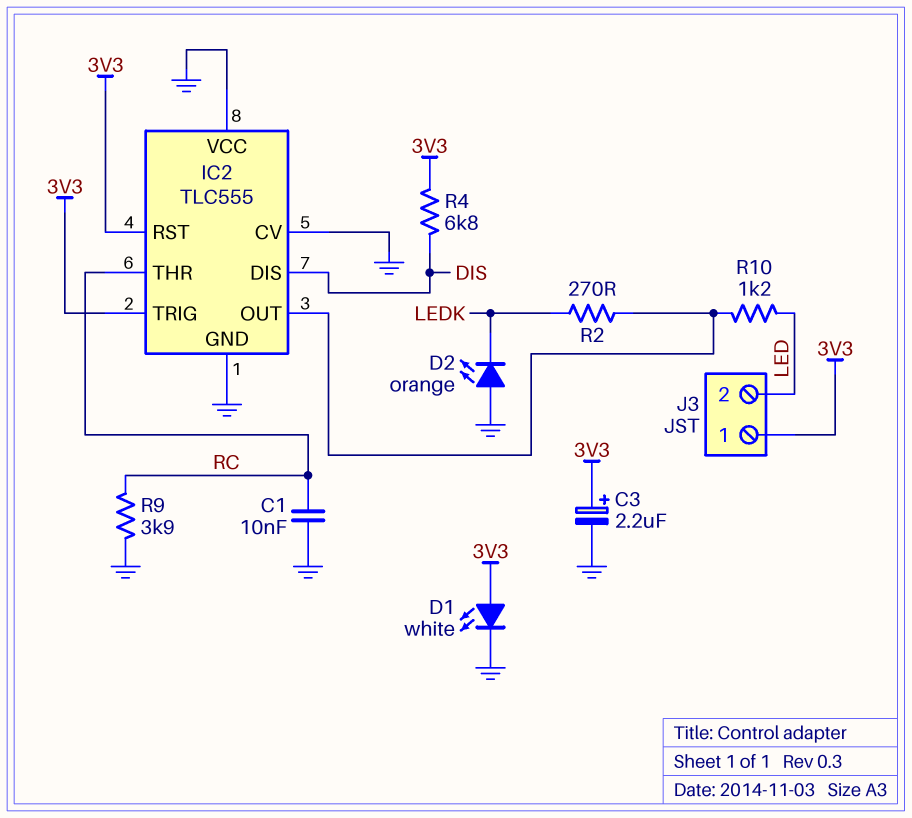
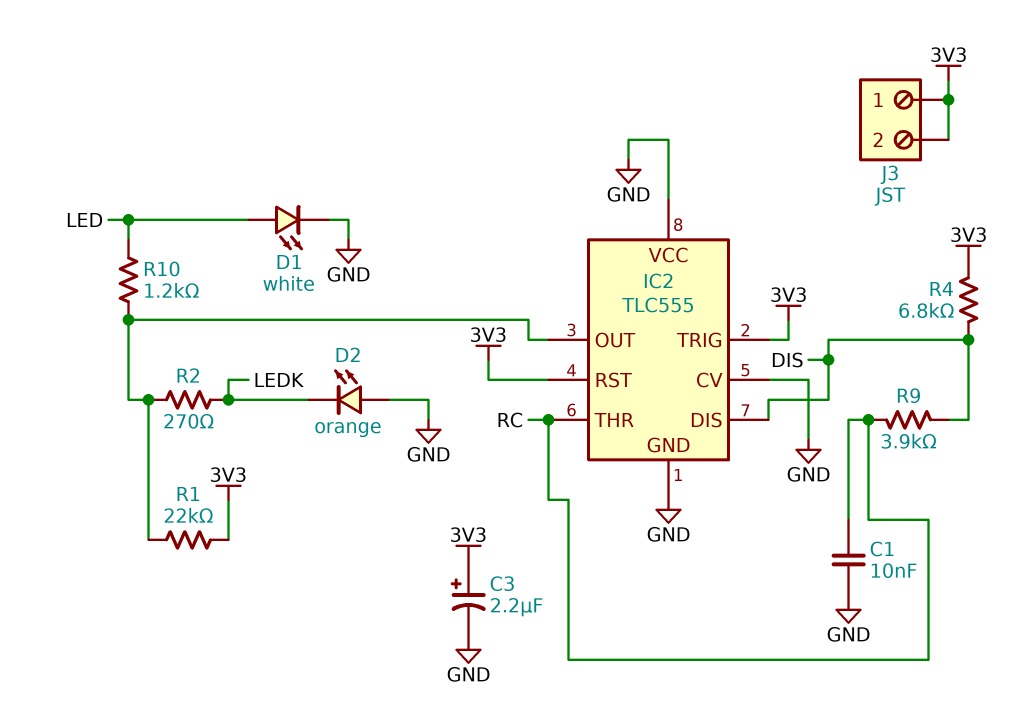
D1: LED white (A 3V3, K GND) -> LED white (A LED, K GND)
J3 pin 2: LED -> 3V3
R1: none -> 22k (3V3, IC2/OUT)
R9: 3.9k (GND, RC) -> 3.9k (DIS, RC)

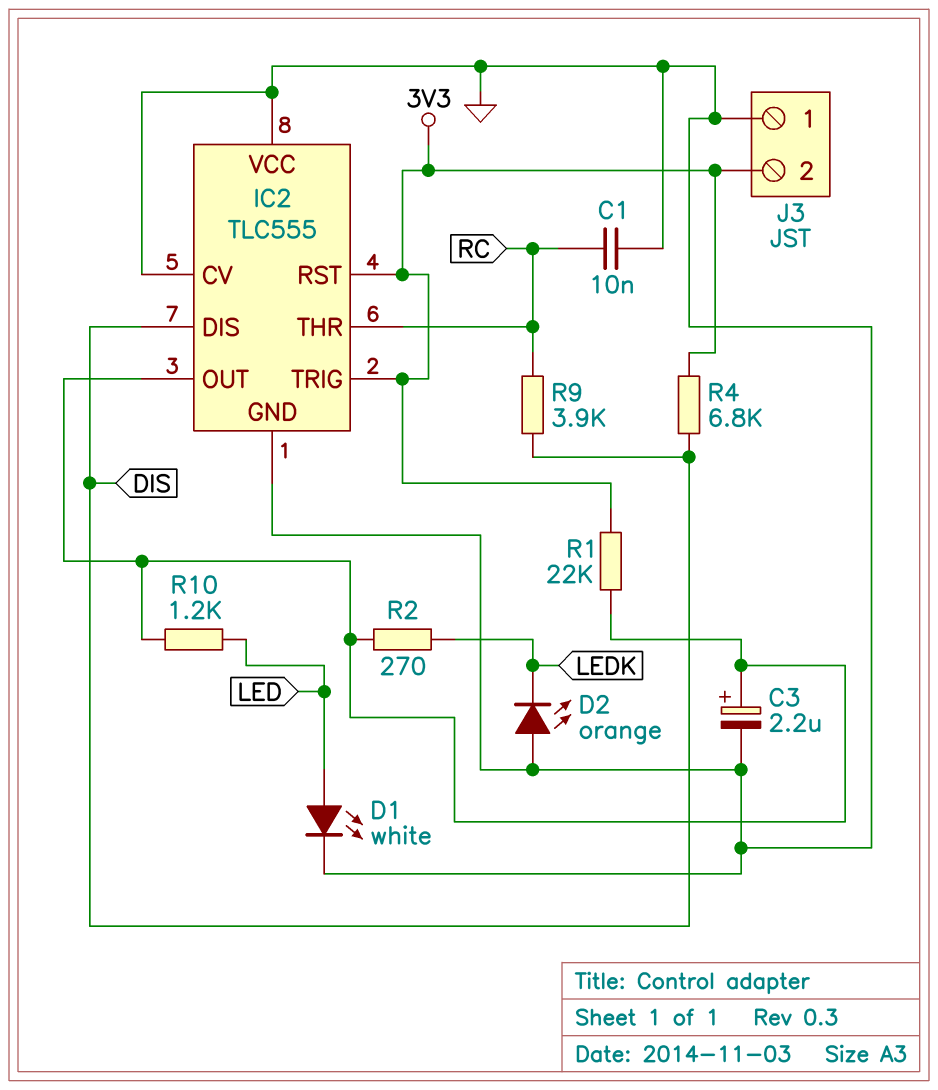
C3: 2.2uF (plus 3V3, minus GND) -> 2.2uF (plus IC2/OUT, minus GND)
J3 pin 1: 3V3 -> GND

